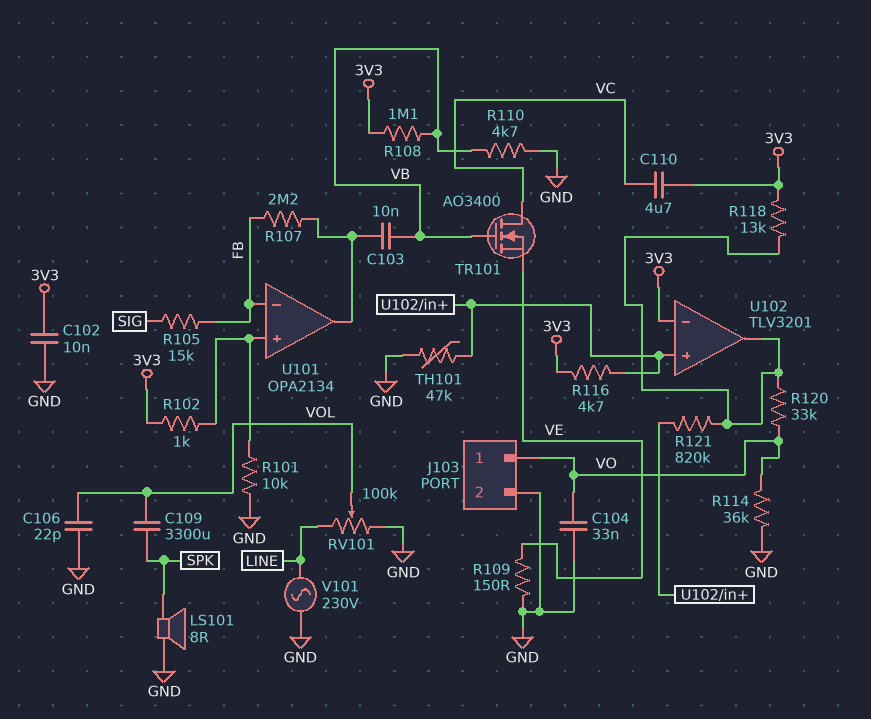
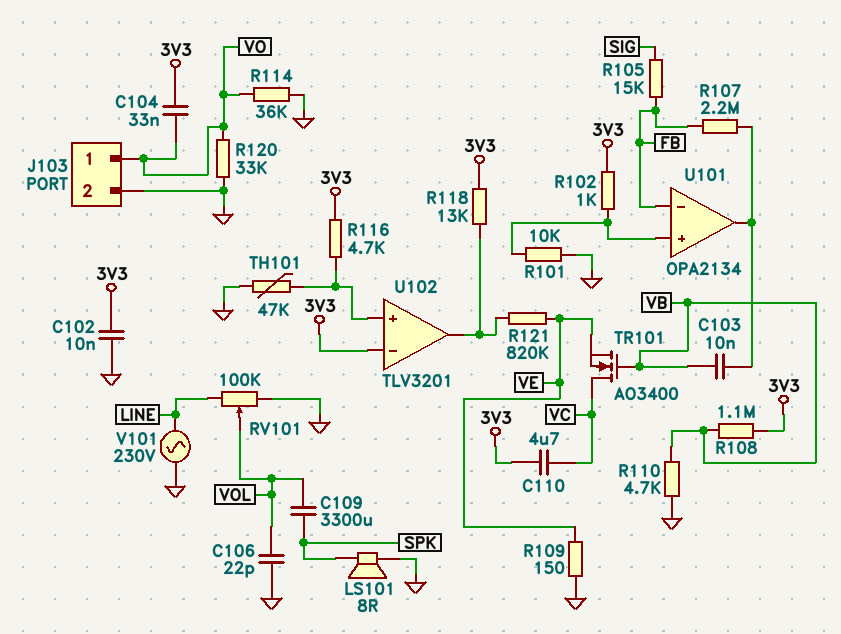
C104: 33nF (GND, VO) -> 33nF (3V3, VO)
R120: 33k (U102/out, VO) -> 33k (GND, VO)
R121: 820k (U102/in+, U102/out) -> 820k (U102/out, VE)

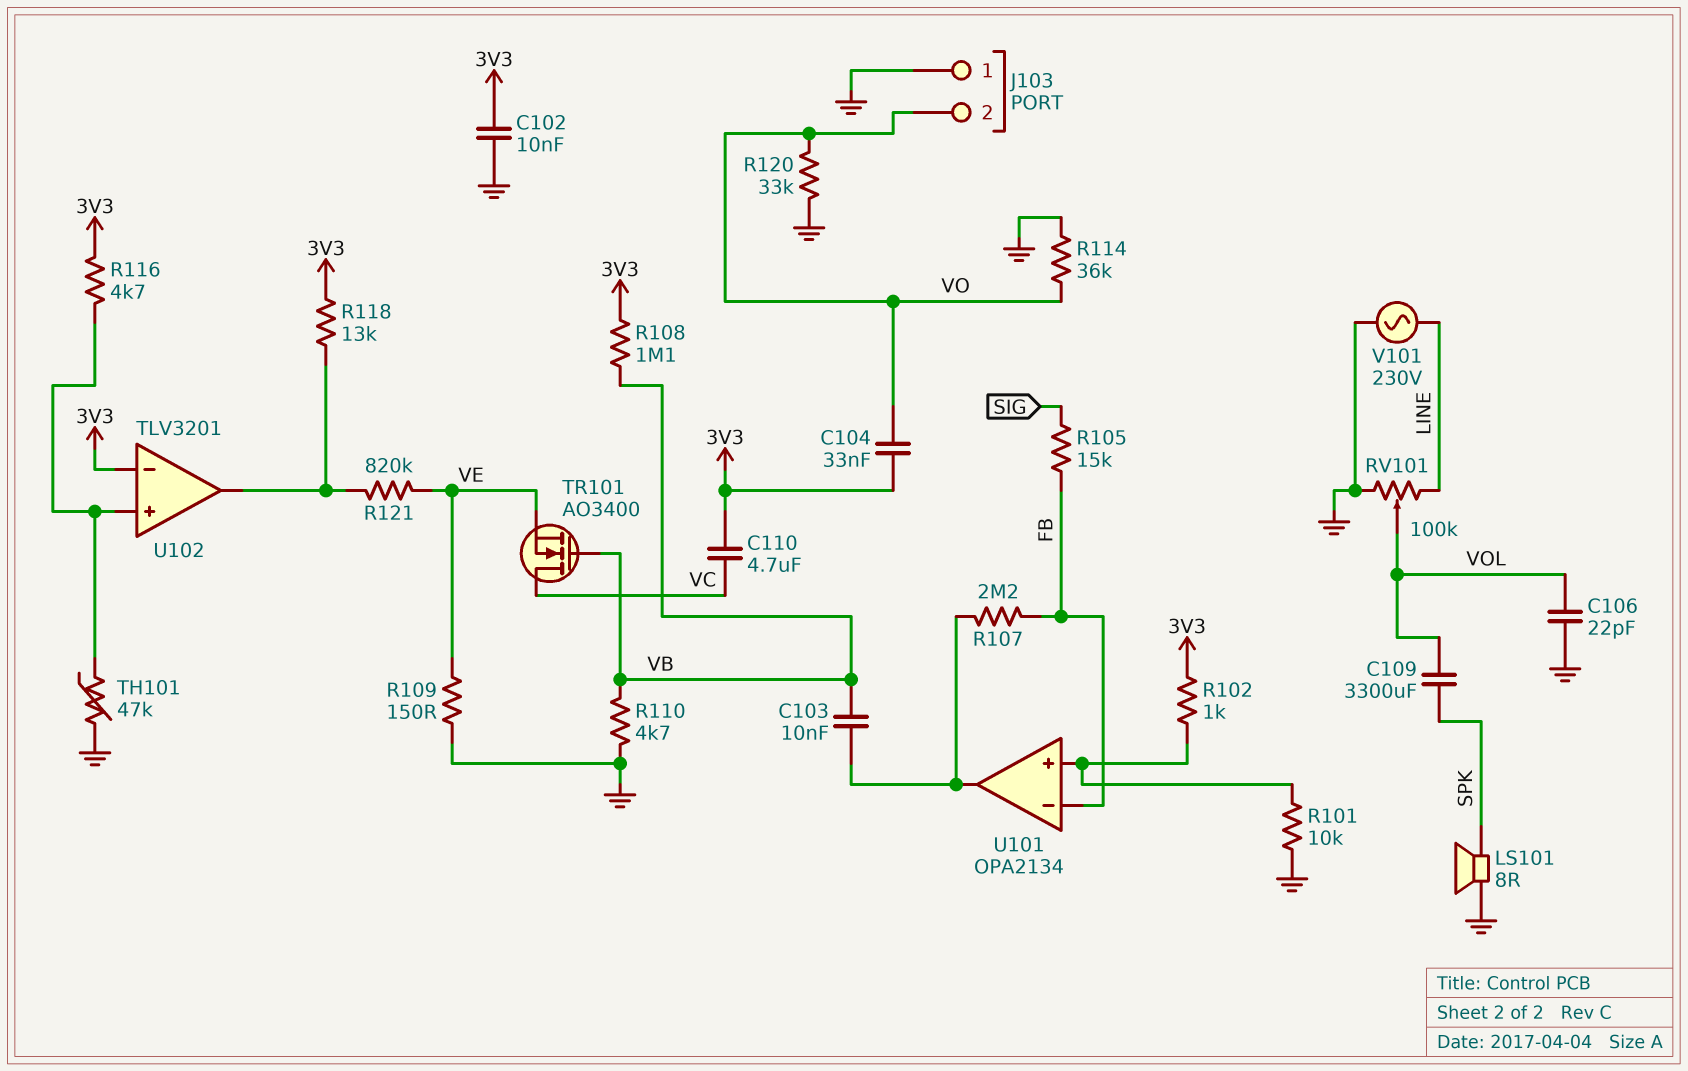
J103 pin 1: VO -> GND
J103 pin 2: GND -> VO

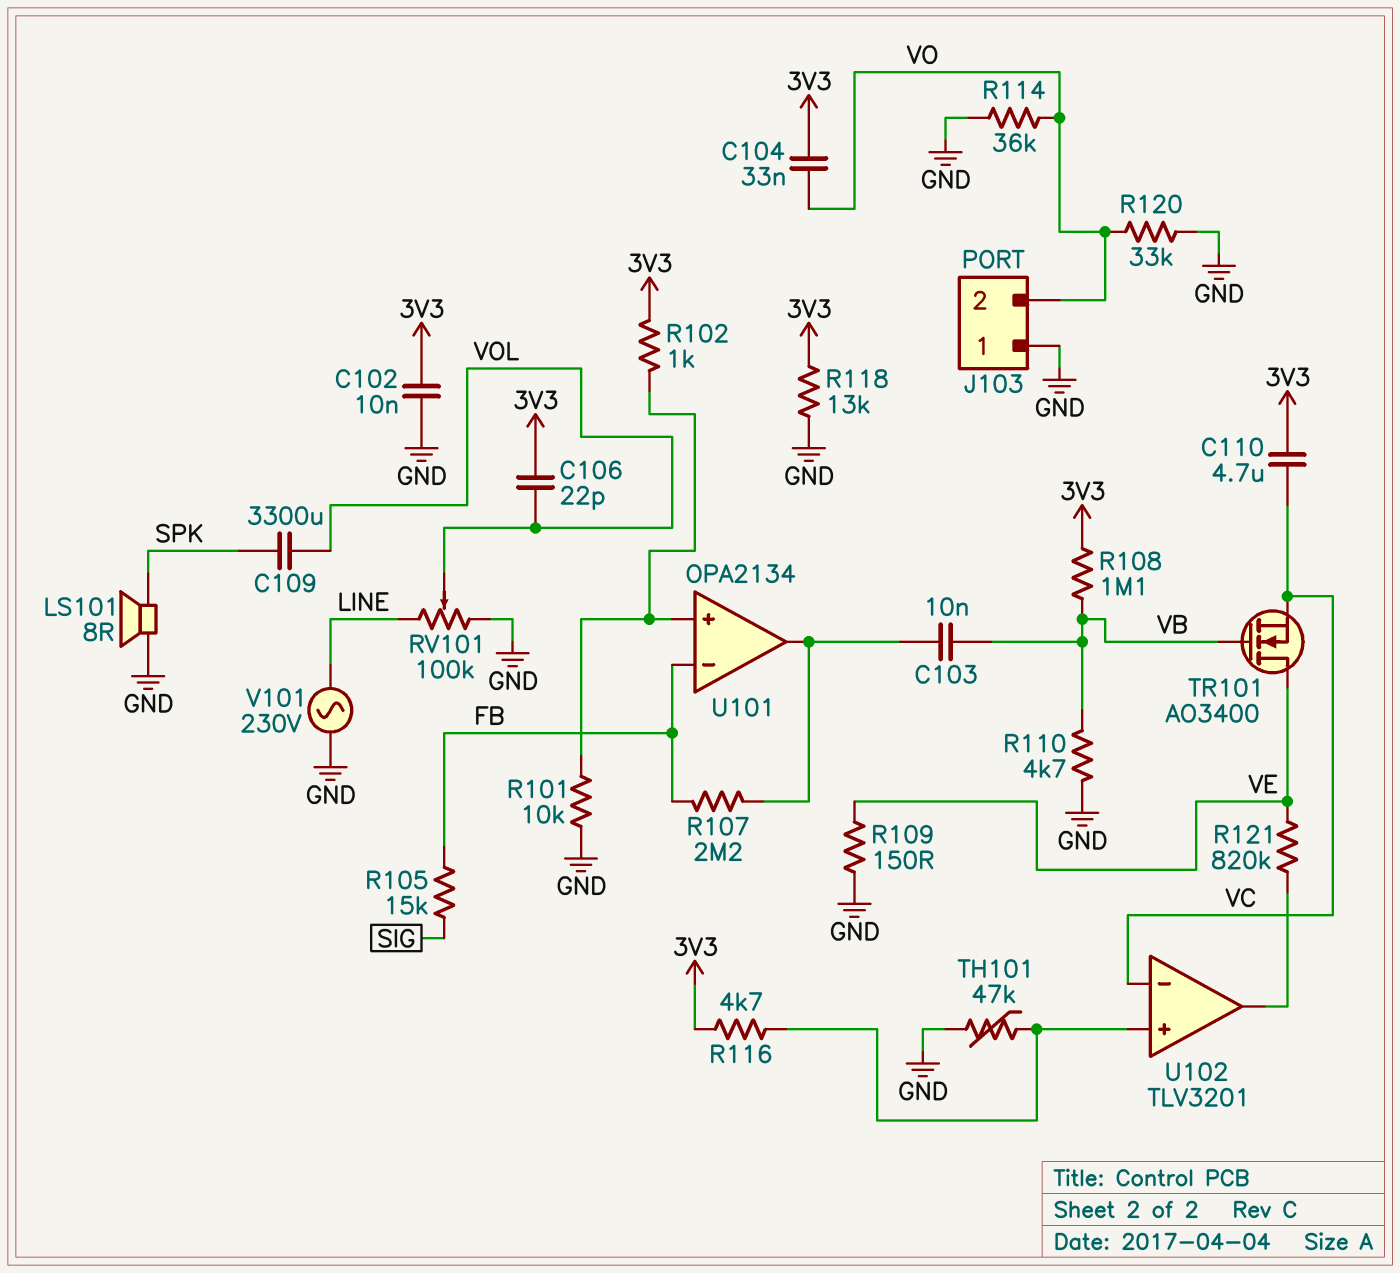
C106: 22pF (GND, VOL) -> 22pF (3V3, VOL)
R118: 13k (3V3, U102/out) -> 13k (3V3, GND)
TR101: NMOS AO3400 (G VB, D VC, S VE) -> NMOS AO3400 (G VB, D VE, S VC)
U102 pin in-: 3V3 -> VC

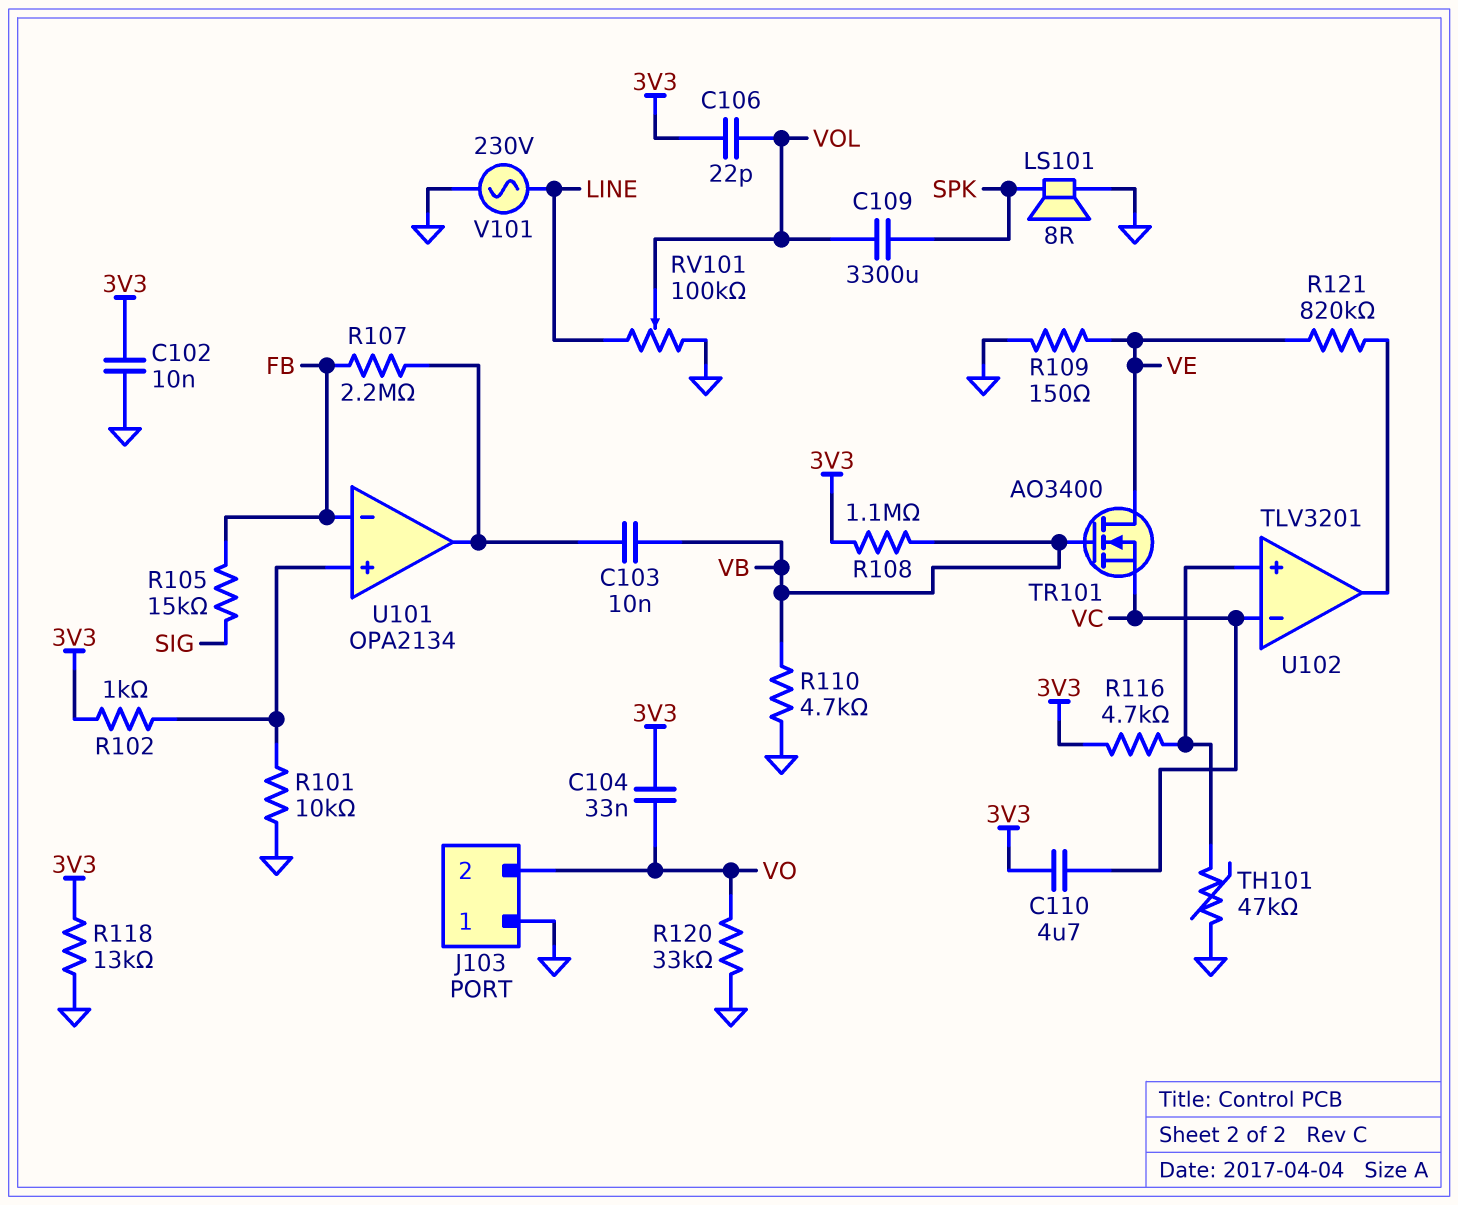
R114: 36k (GND, VO) -> none

